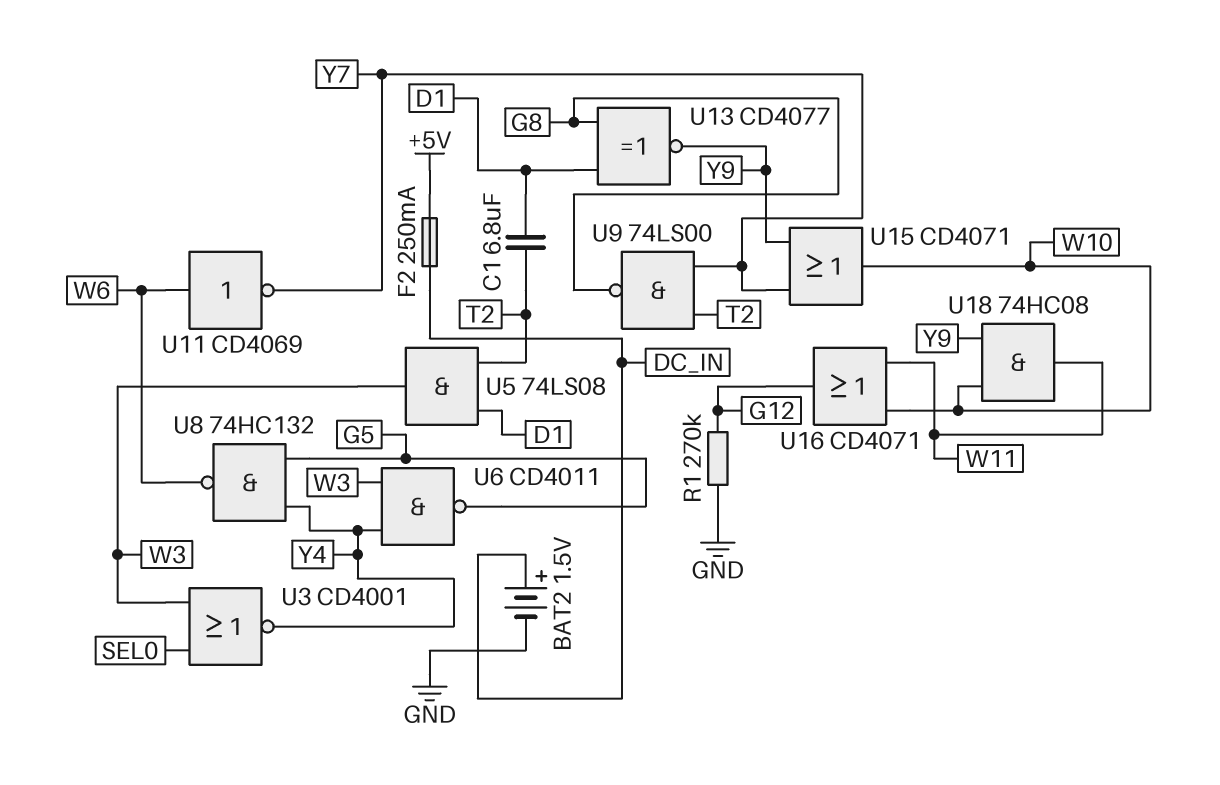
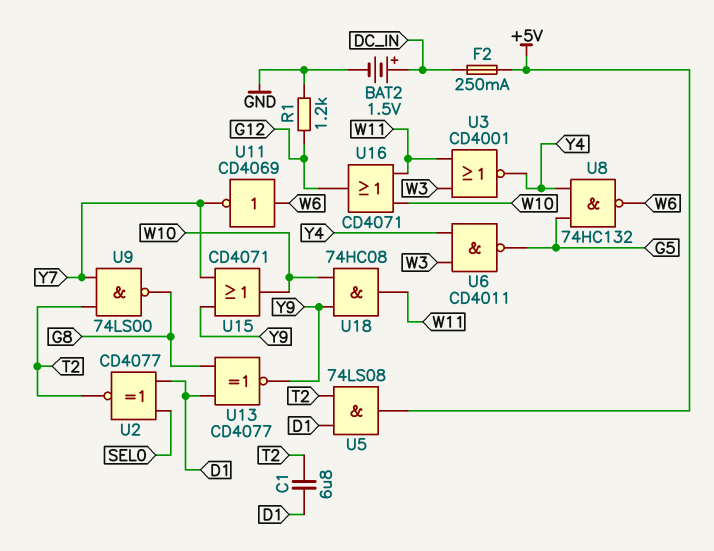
R1: 270k (G12, GND) -> 1.2k (G12, GND)
U2: none -> XNOR CD4077 (in D1, in SEL0, out T2)
U3: NOR CD4001 (in SEL0, in W3, out Y4) -> NOR CD4001 (in W3, in W11, out Y4)
U5: AND 74LS08 (in D1, in T2, out W3) -> AND 74LS08 (in D1, in T2, out +5V)

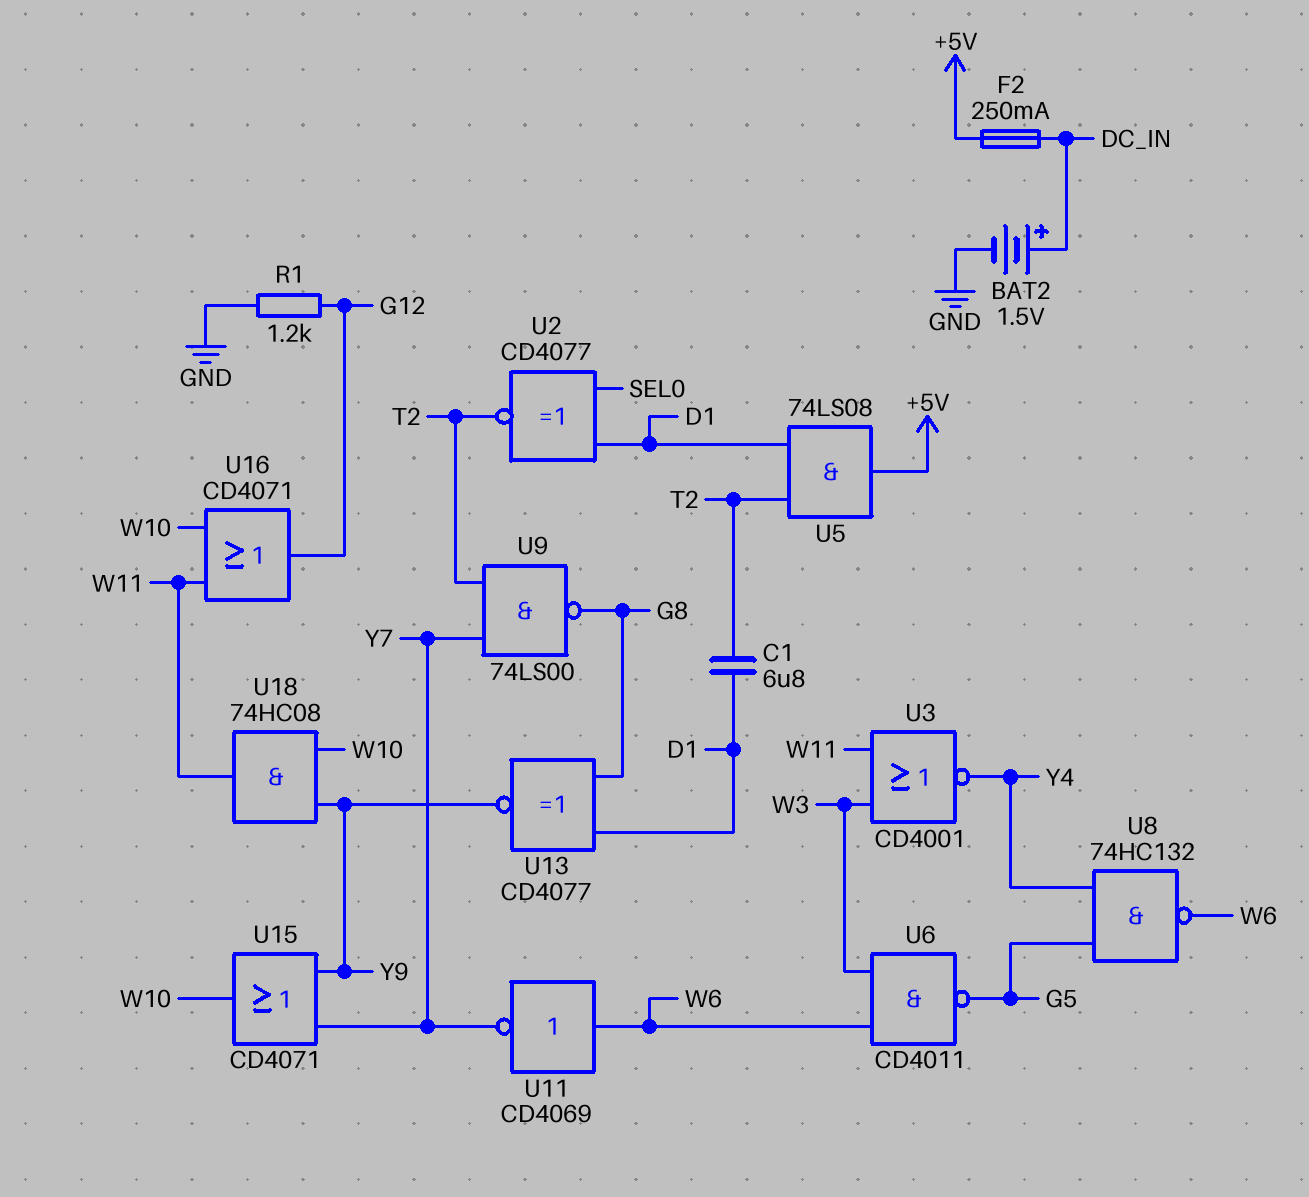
U6: NAND CD4011 (in W3, in Y4, out G5) -> NAND CD4011 (in W3, in W6, out G5)

